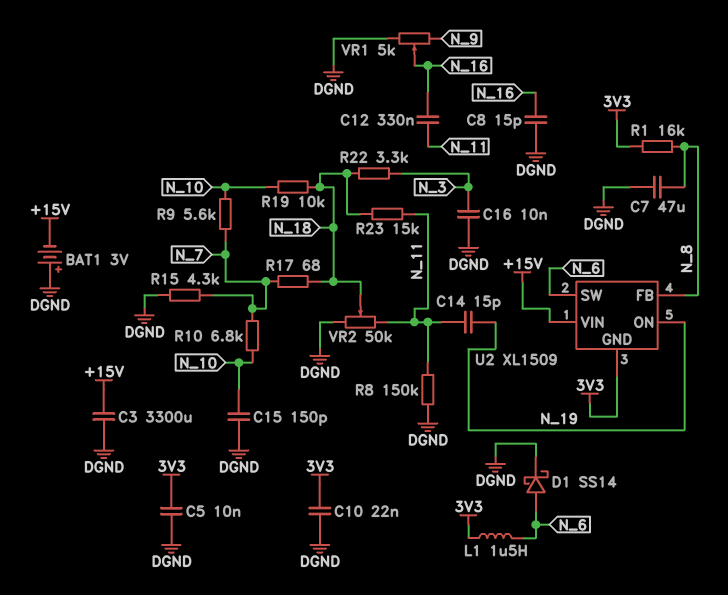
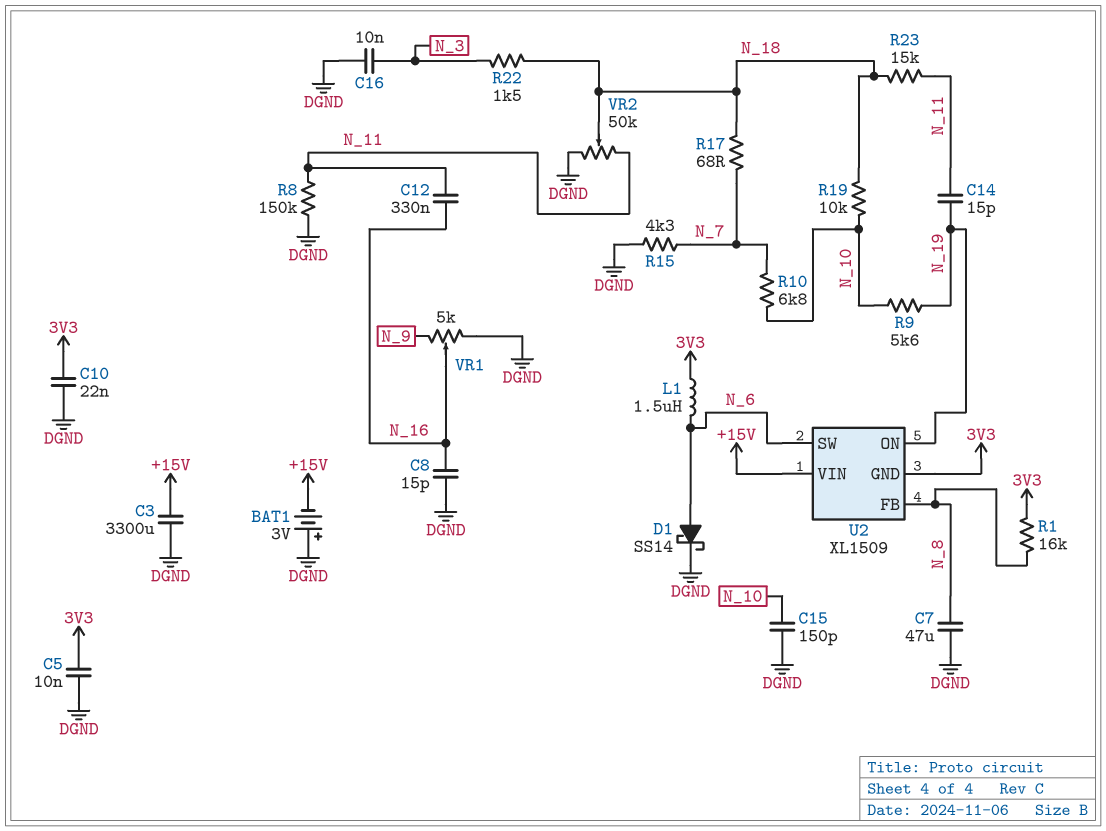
R9: 5.6k (N_7, N_10) -> 5.6k (N_10, N_19)
R22: 3.3k (N_3, N_18) -> 1.5k (N_3, N_18)

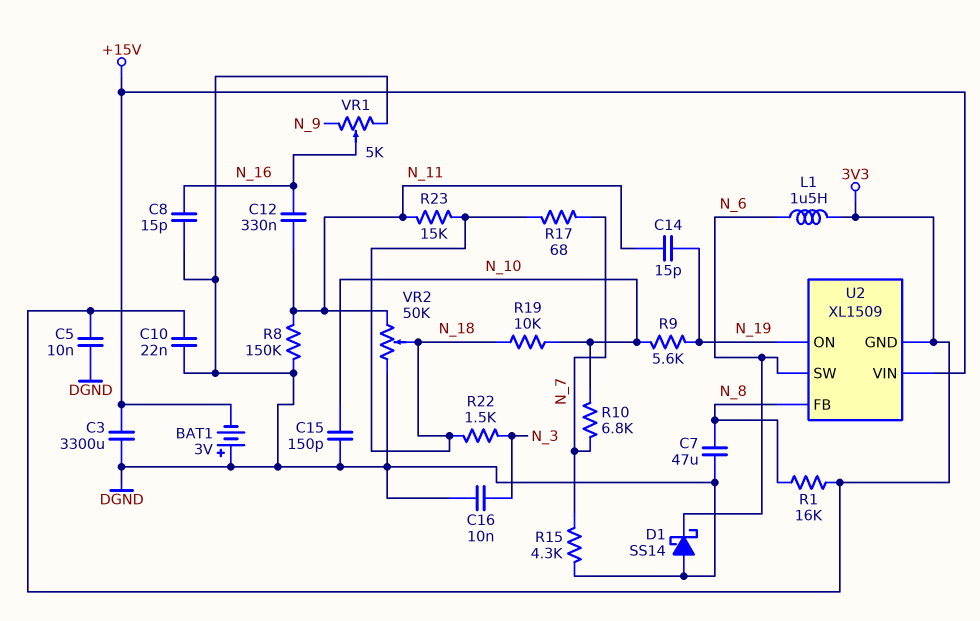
D1: schottky SS14 (A N_6, K DGND) -> schottky SS14 (A DGND, K N_6)

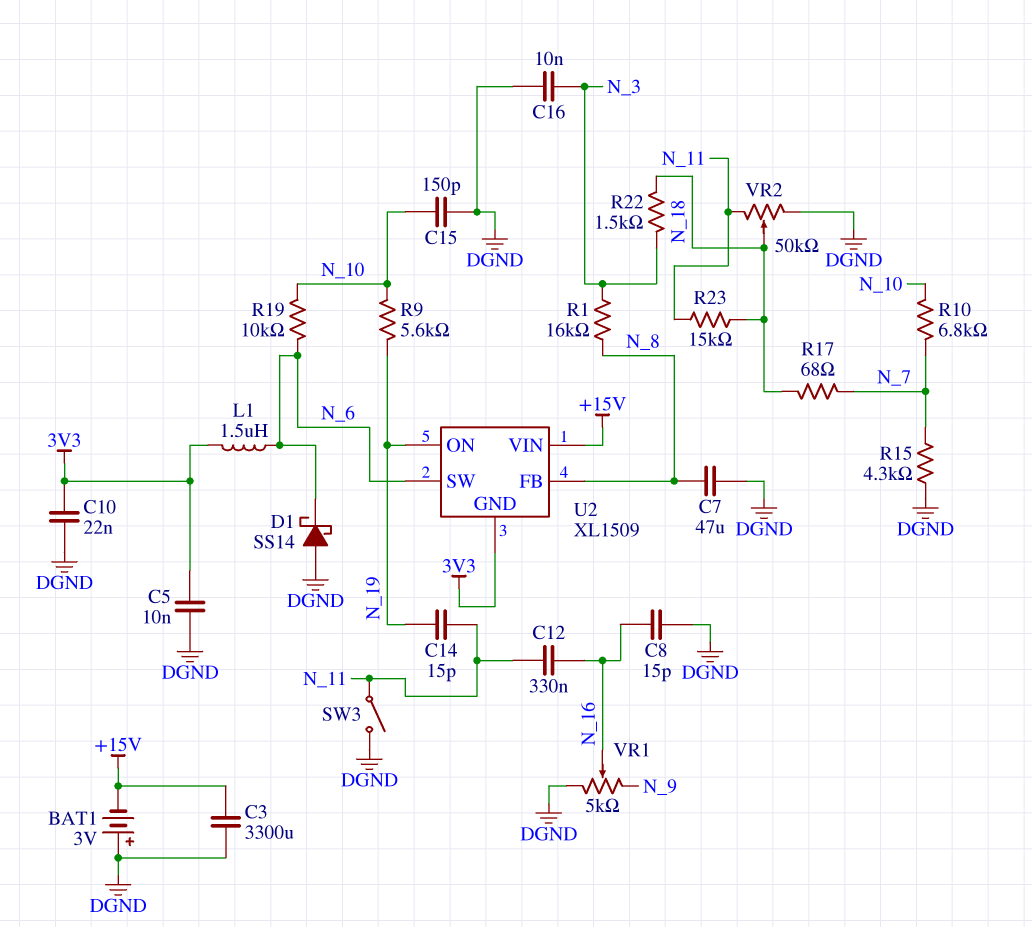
R1: 16k (3V3, N_8) -> 16k (N_3, N_8)
R8: 150k (DGND, N_11) -> none
R19: 10k (N_10, N_18) -> 10k (N_6, N_10)
SW3: none -> switch (DGND, N_11)

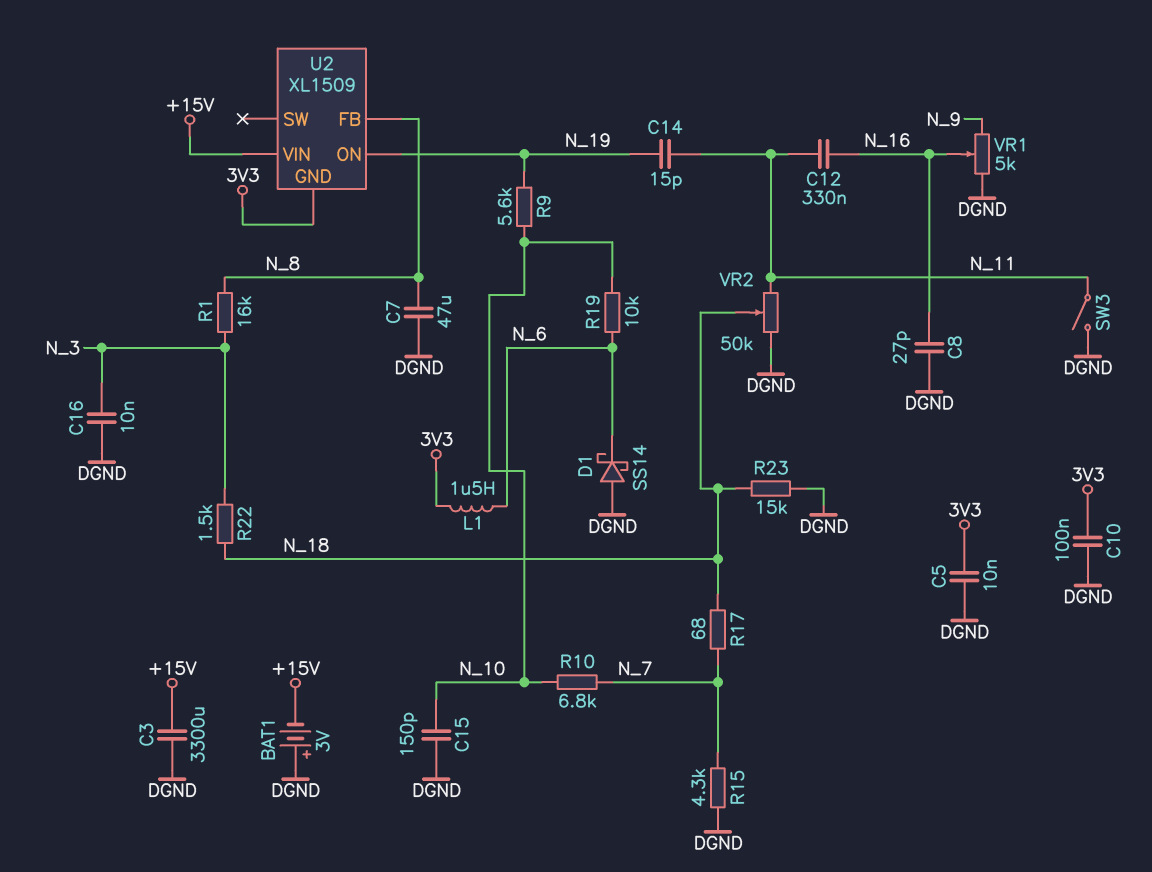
C8: 15pF (DGND, N_16) -> 27pF (DGND, N_16)
C10: 22nF (3V3, DGND) -> 100nF (3V3, DGND)
R23: 15k (N_11, N_18) -> 15k (DGND, N_18)
U2 pin SW: N_6 -> none

